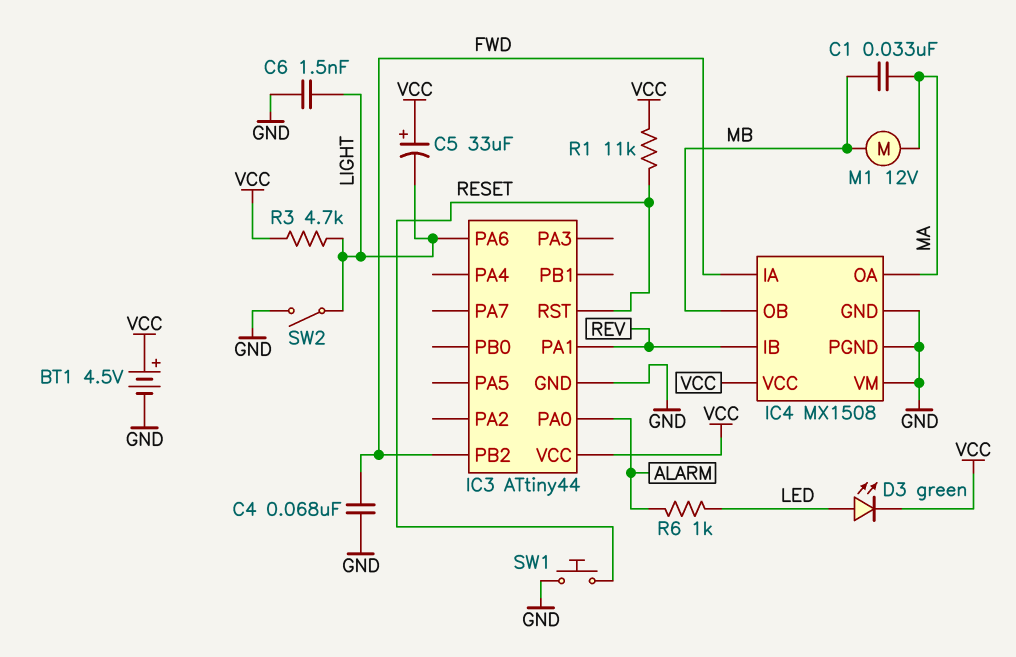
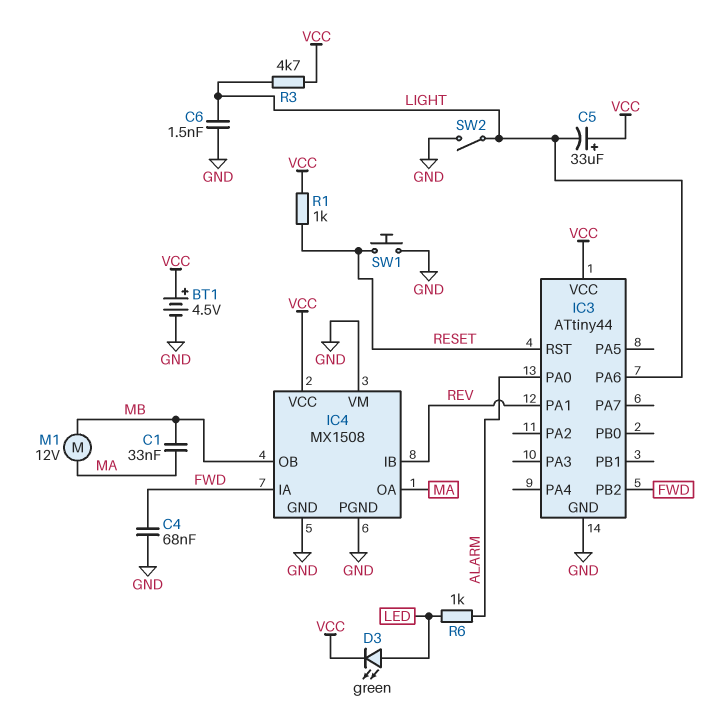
R1: 11k (RESET, VCC) -> 1k (RESET, VCC)

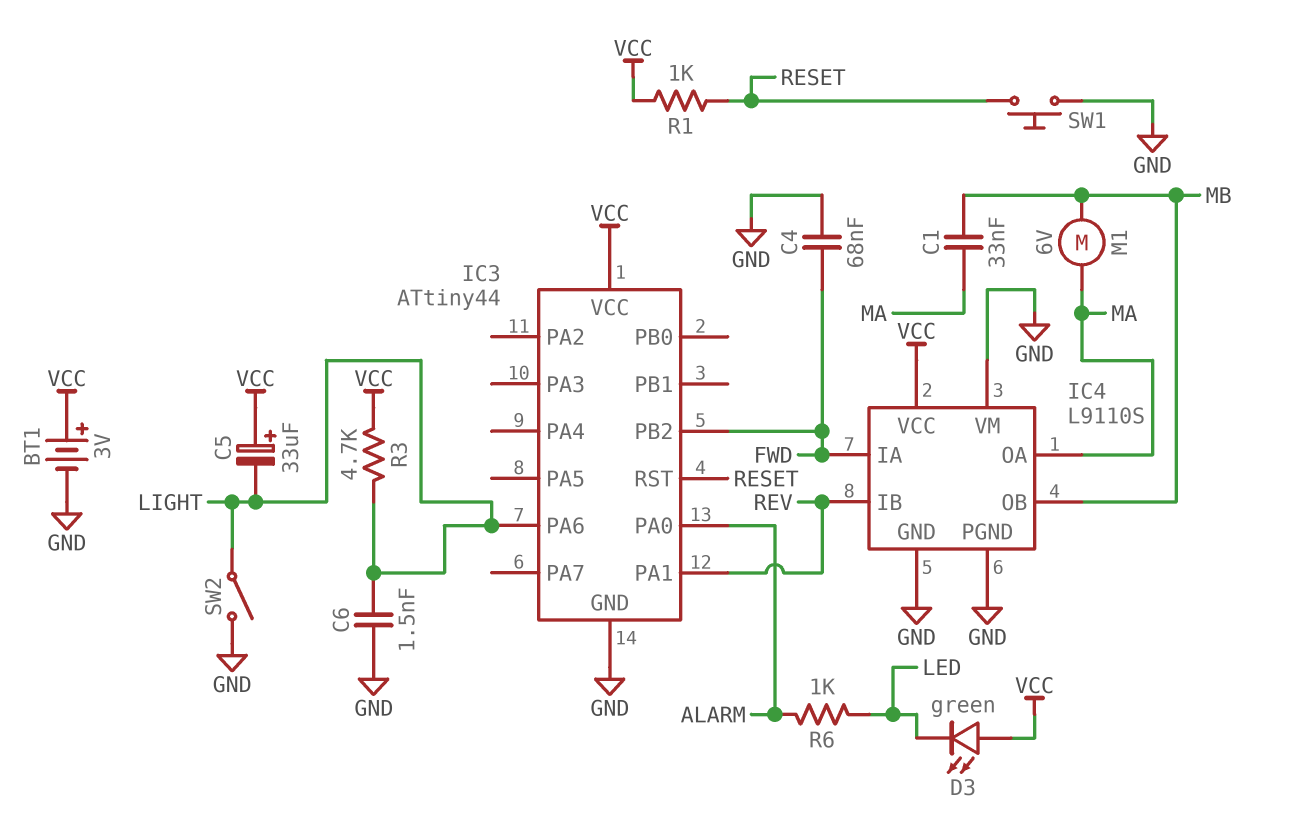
BT1: 4.5V (plus VCC, minus GND) -> 3V (plus VCC, minus GND)
D3: LED green (A LED, K VCC) -> LED green (A VCC, K LED)
IC4: MX1508 -> L9110S
M1: motor 12V (MA, MB) -> motor 6V (MA, MB)

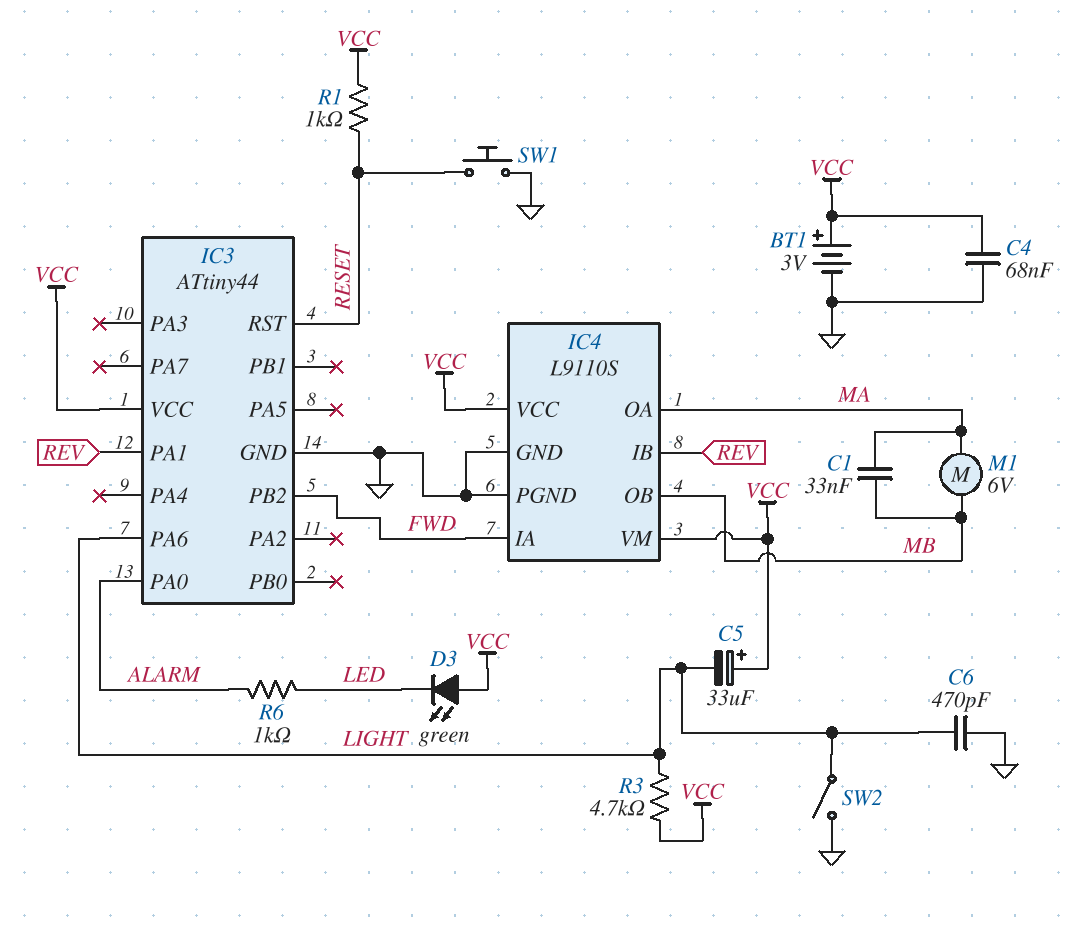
C4: 68nF (FWD, GND) -> 68nF (GND, VCC)
C6: 1.5nF (GND, LIGHT) -> 470pF (GND, LIGHT)
IC4 pin VM: GND -> VCC

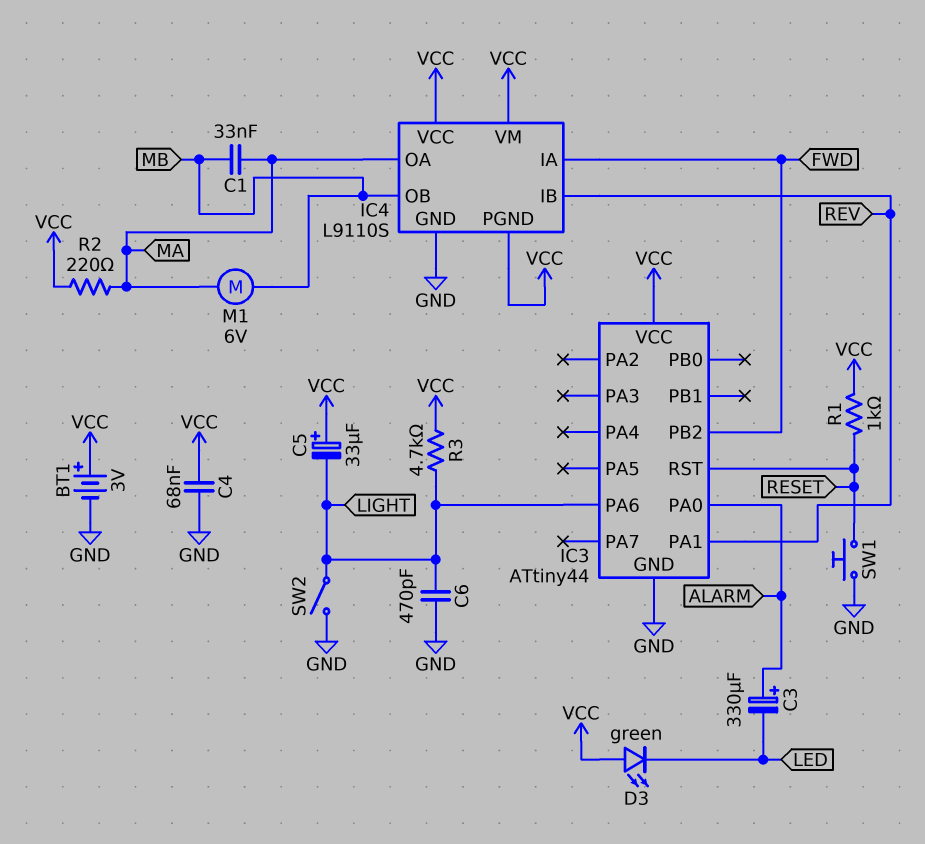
C3: none -> 330uF (plus ALARM, minus LED)
IC4 pin PGND: GND -> VCC
R2: none -> 220 (MA, VCC)
R6: 1k (ALARM, LED) -> none

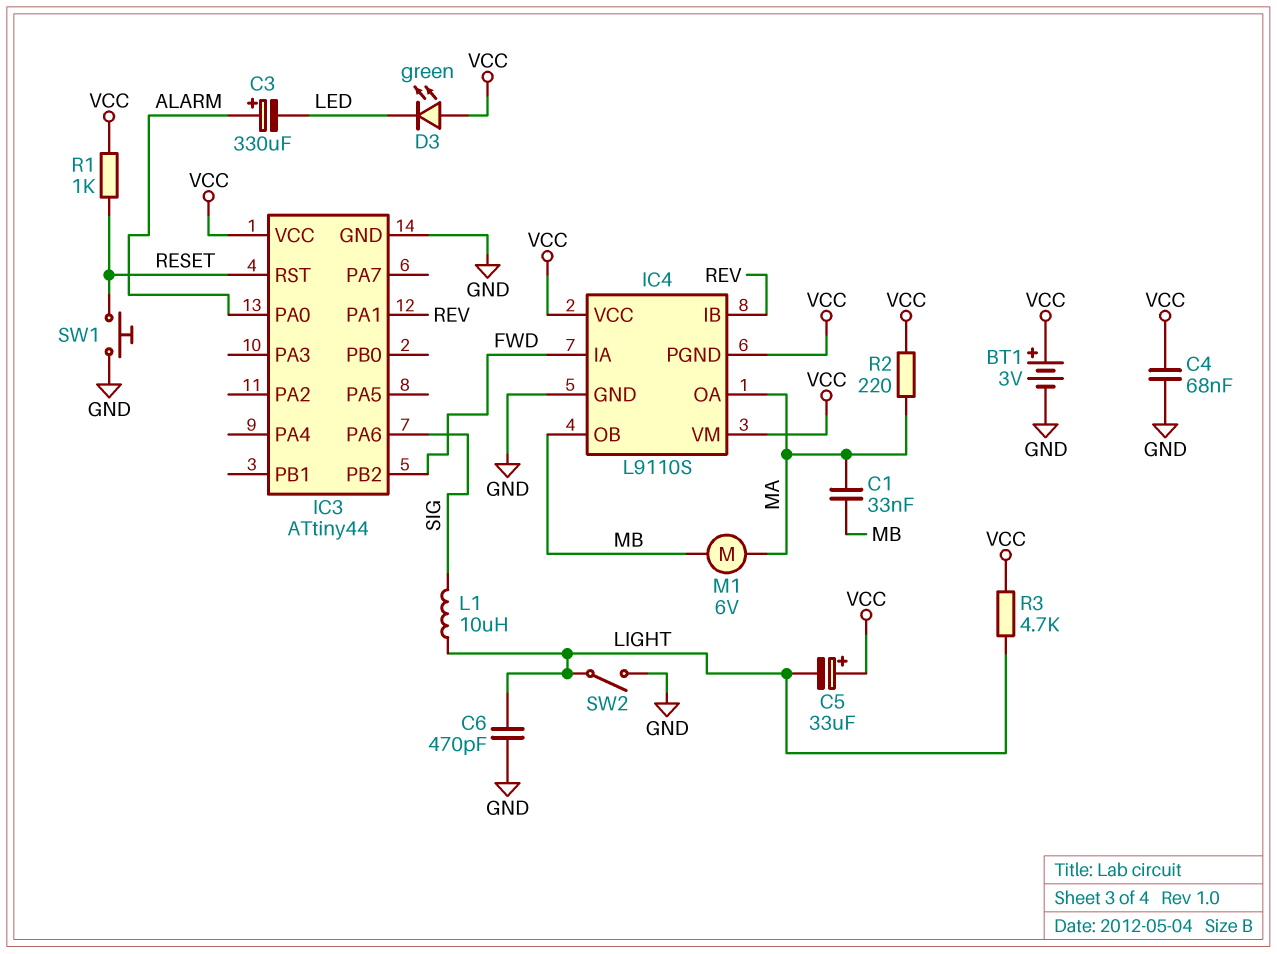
IC3 pin PA6: LIGHT -> SIG
L1: none -> 10uH (LIGHT, SIG)

